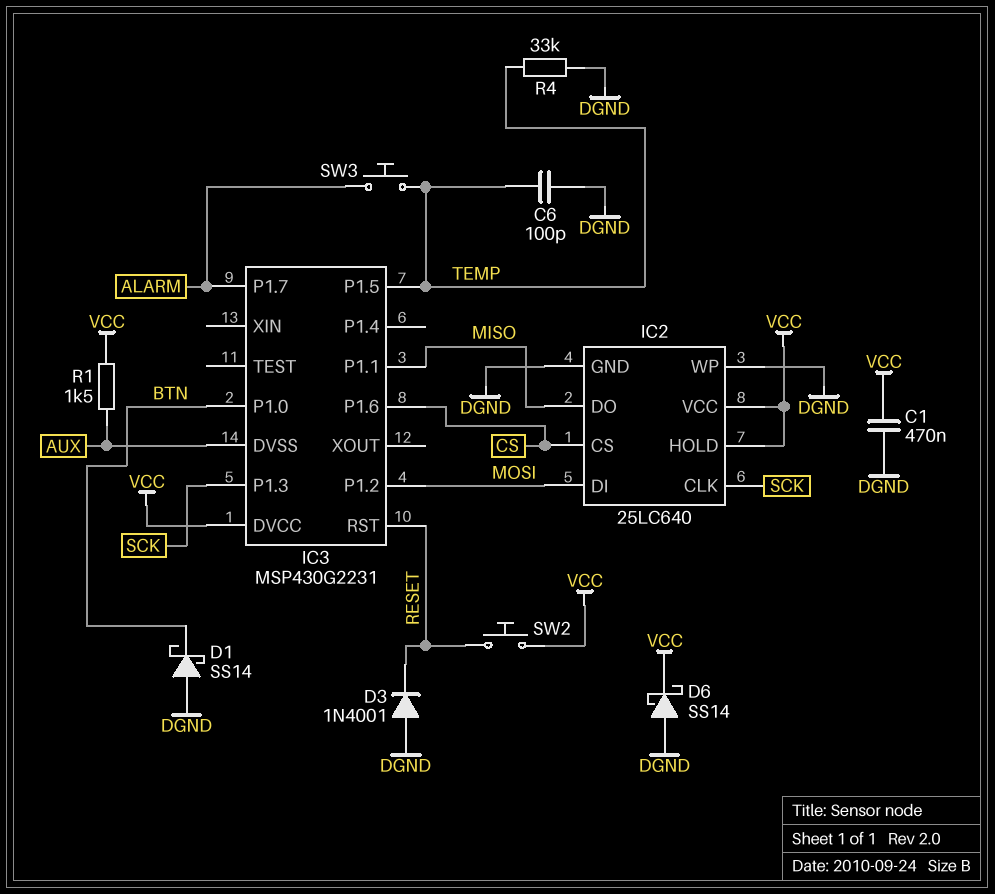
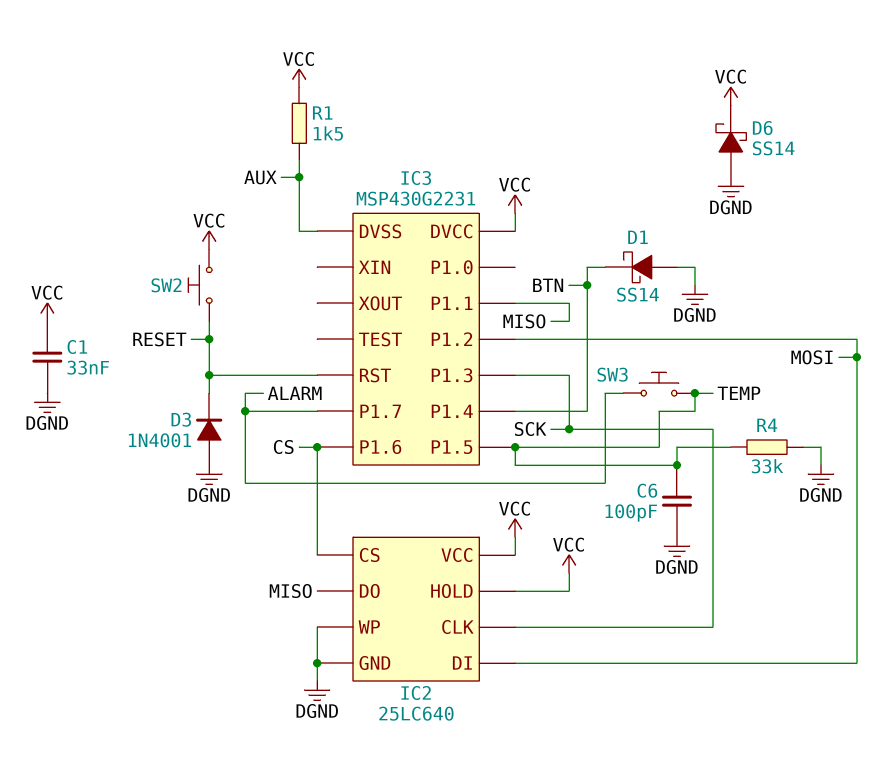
C1: 470nF (DGND, VCC) -> 33nF (DGND, VCC)
IC3 pin P1.0: BTN -> none
IC3 pin P1.4: none -> BTN

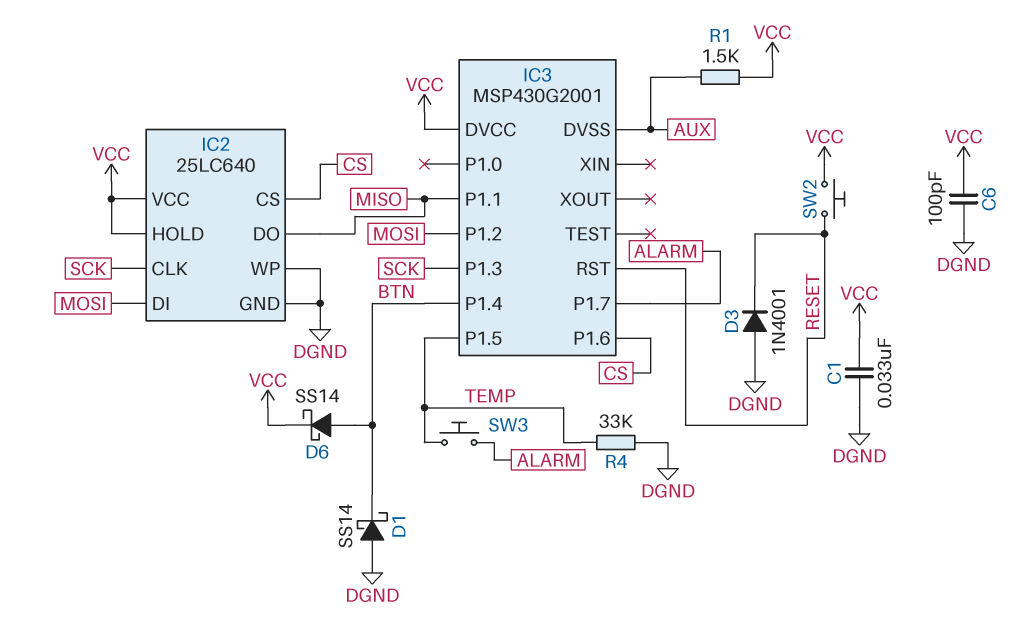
C6: 100pF (DGND, TEMP) -> 100pF (DGND, VCC)
D6: schottky SS14 (A DGND, K VCC) -> schottky SS14 (A BTN, K VCC)
IC3: MSP430G2231 -> MSP430G2001

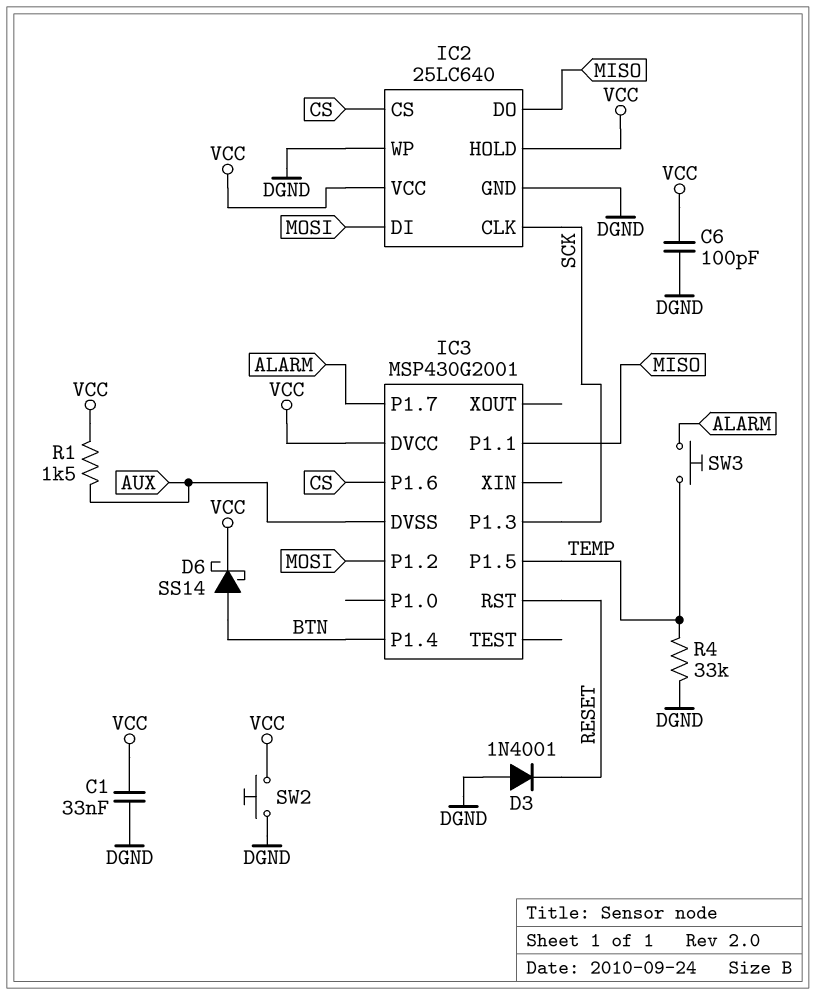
D1: schottky SS14 (A DGND, K BTN) -> none
SW2: button (RESET, VCC) -> button (DGND, VCC)

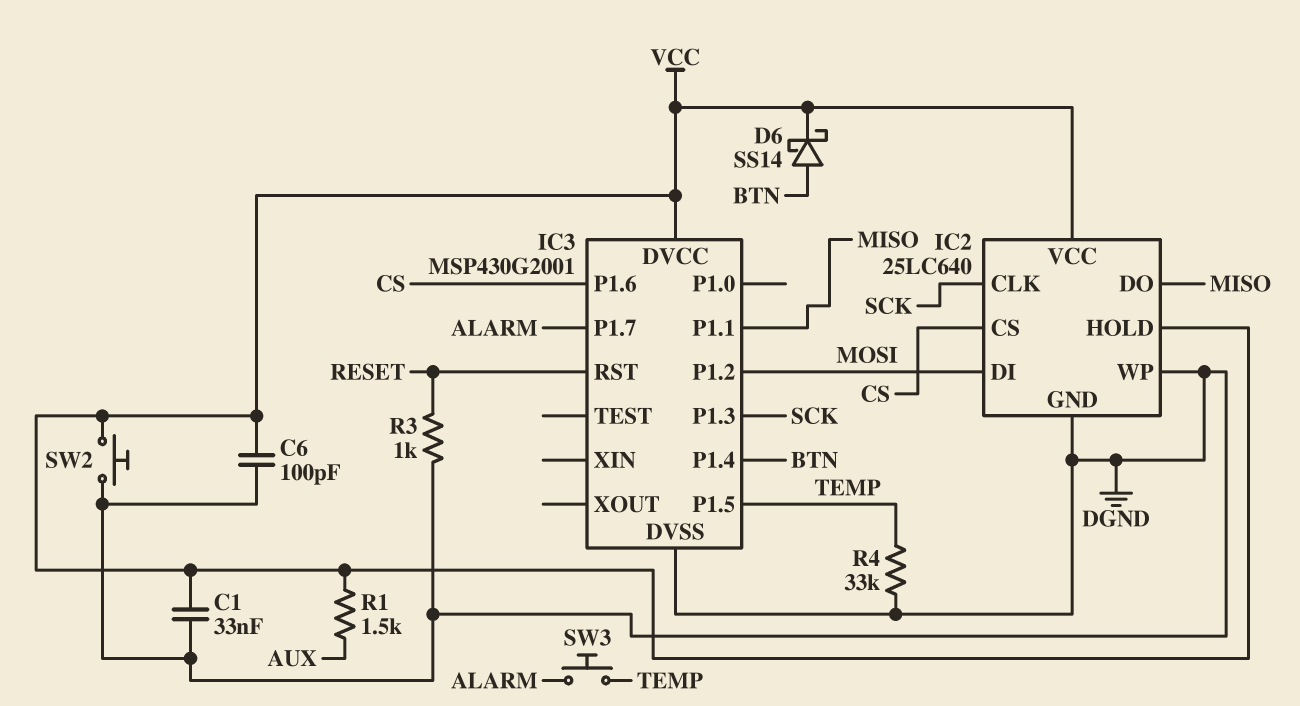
D3: diode 1N4001 (A DGND, K RESET) -> none
IC3 pin DVSS: AUX -> DGND
R3: none -> 1k (DGND, RESET)

